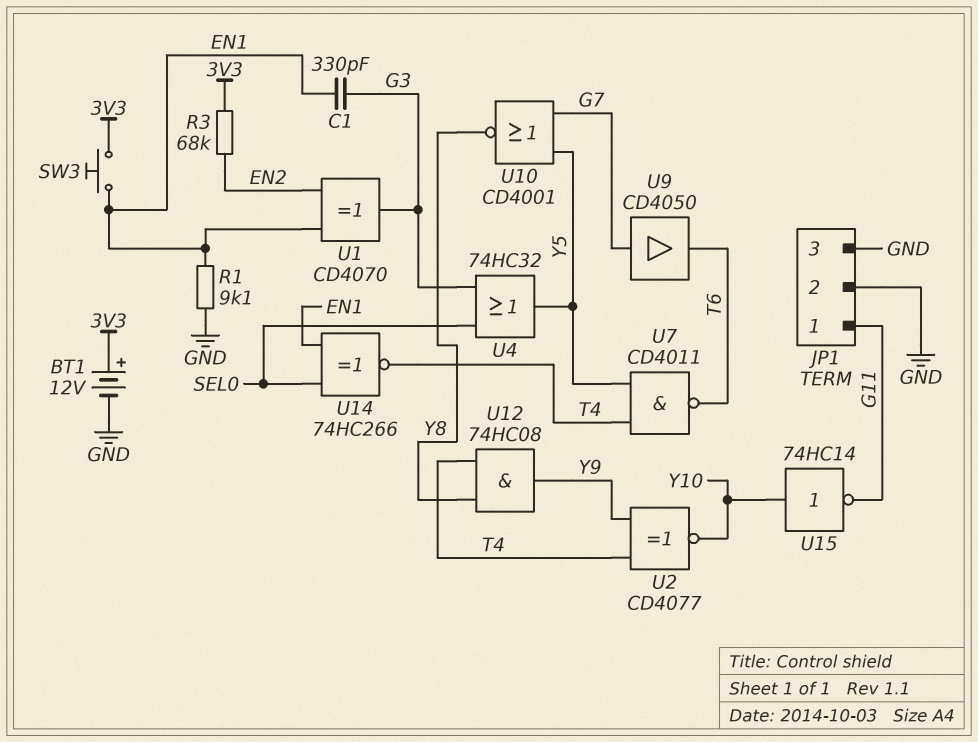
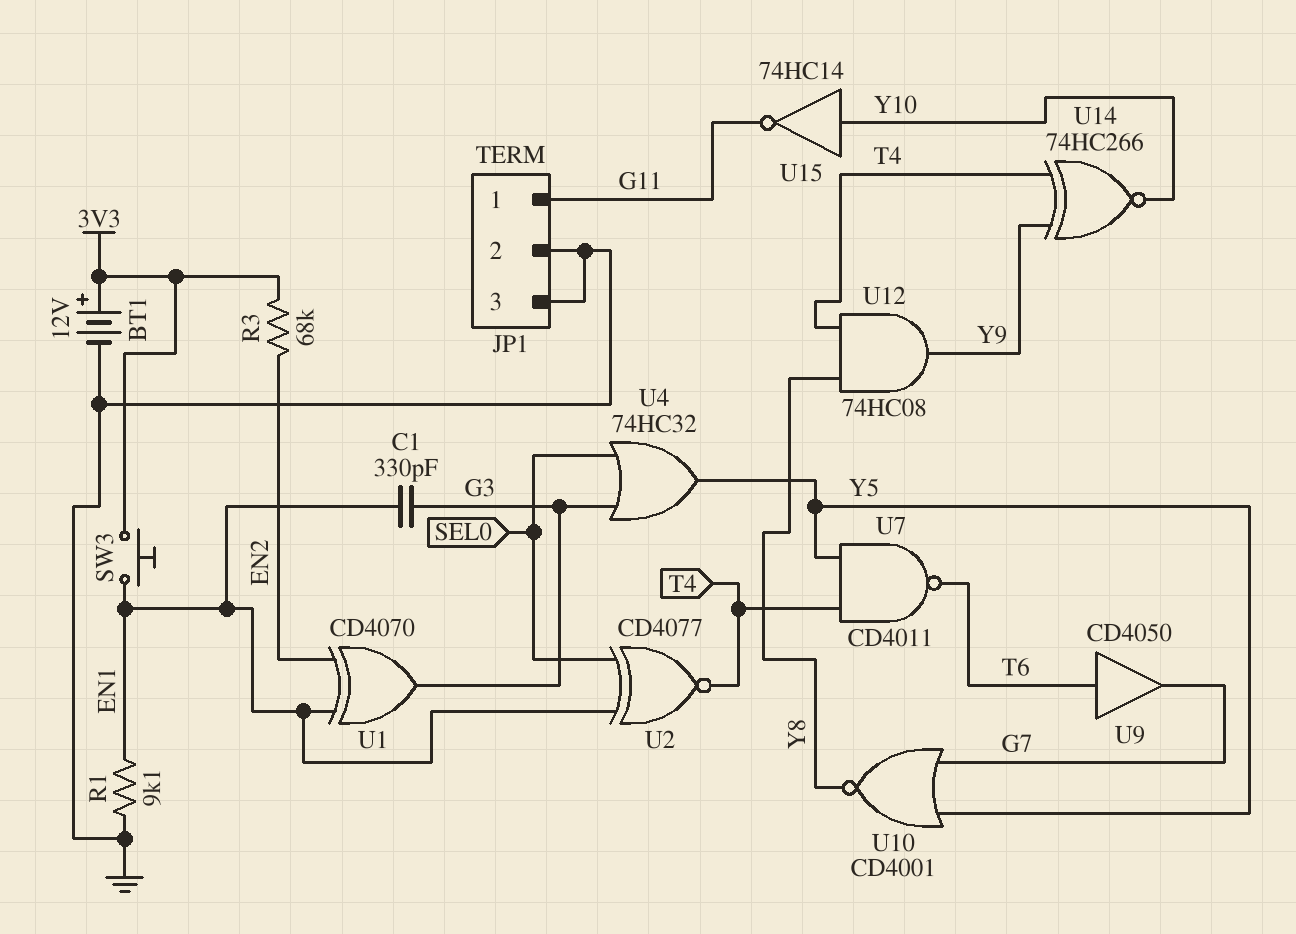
U2: XNOR CD4077 (in T4, in Y9, out Y10) -> XNOR CD4077 (in EN1, in SEL0, out T4)
U9: buffer CD4050 (in G7, out T6) -> buffer CD4050 (in T6, out G7)
U14: XNOR 74HC266 (in EN1, in SEL0, out T4) -> XNOR 74HC266 (in T4, in Y9, out Y10)

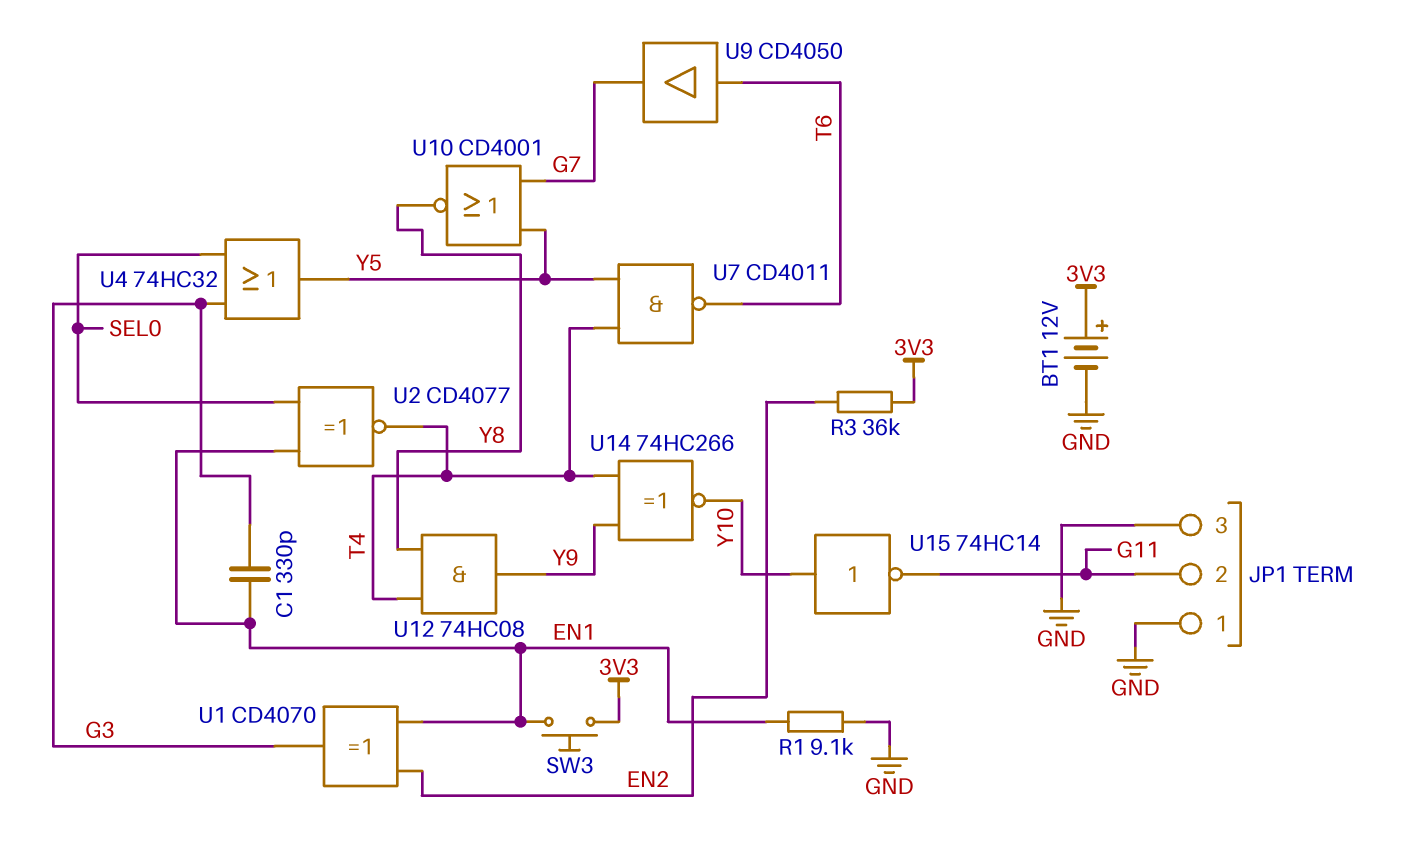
JP1 pin 1: G11 -> GND
JP1 pin 2: GND -> G11
R3: 68k (3V3, EN2) -> 36k (3V3, EN2)

